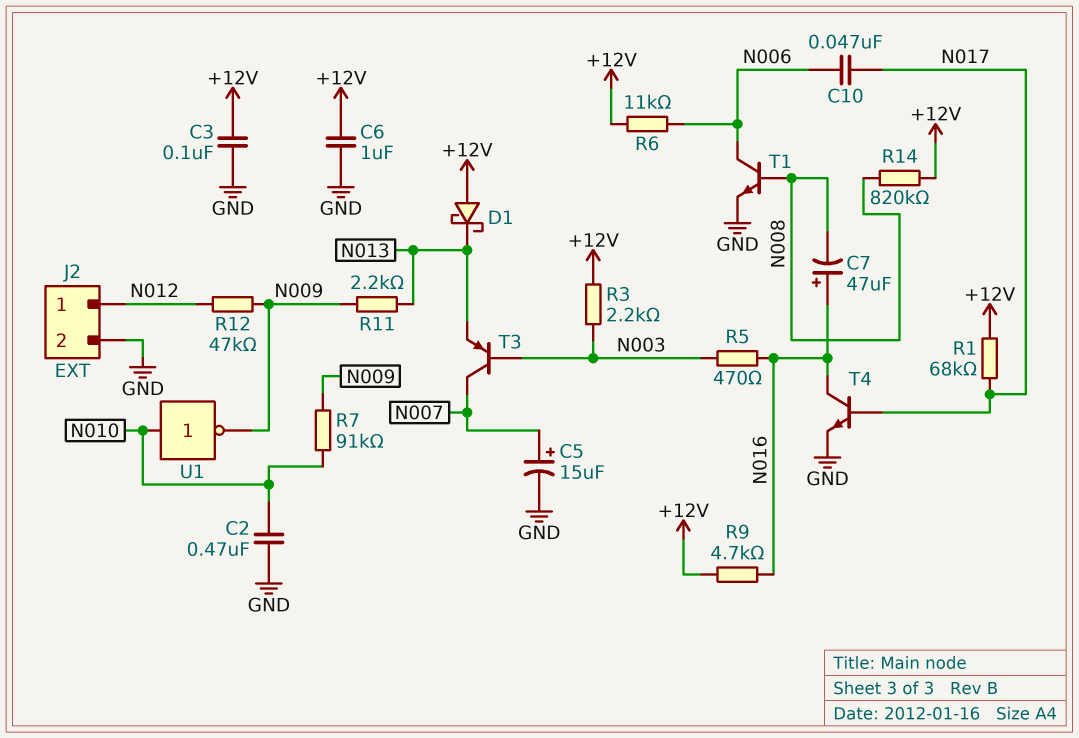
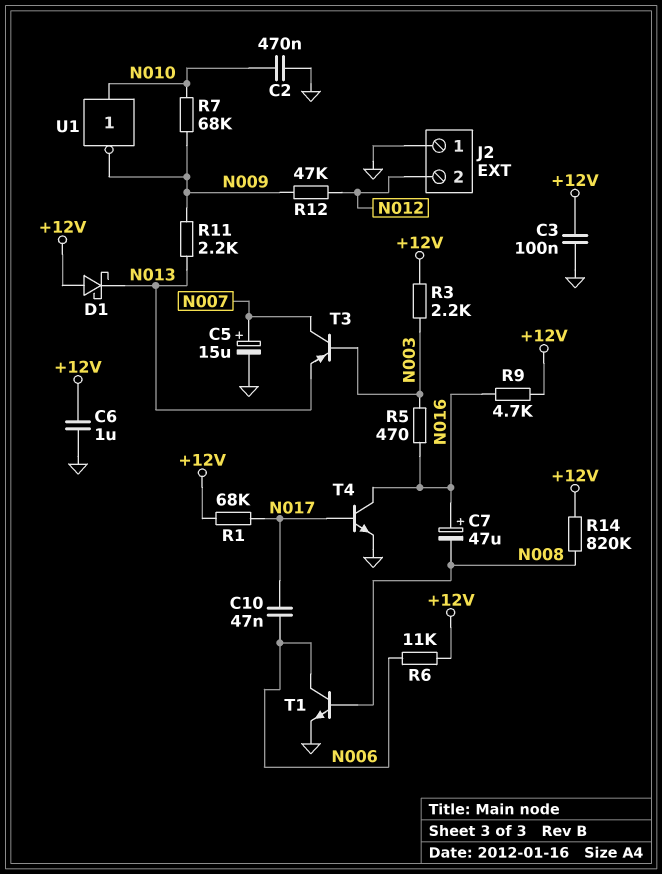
J2 pin 1: N012 -> GND
J2 pin 2: GND -> N012
R7: 91k (N009, N010) -> 68k (N009, N010)

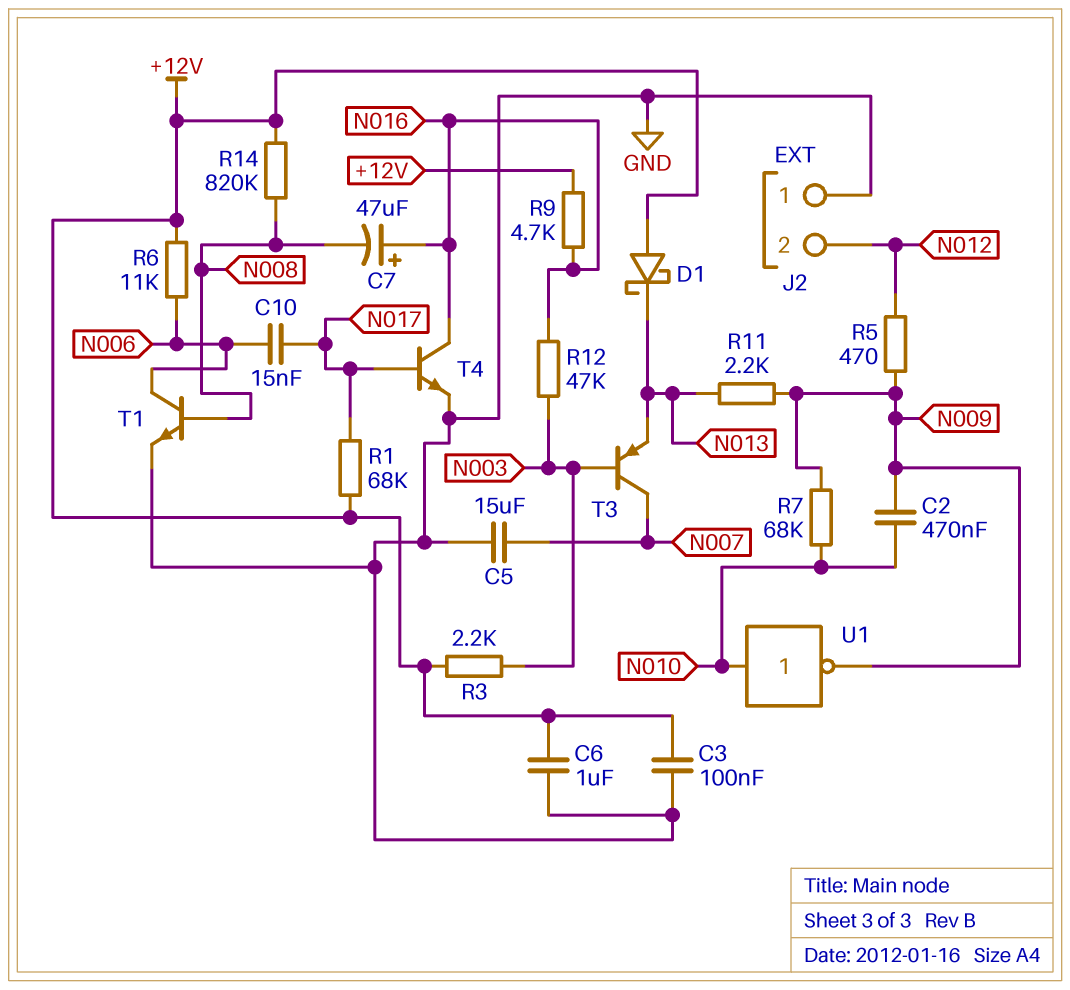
C2: 470nF (GND, N010) -> 470nF (N009, N010)
C5: 15uF (plus N007, minus GND) -> 15uF (GND, N007)
C10: 47nF (N006, N017) -> 15nF (N006, N017)
R5: 470 (N003, N016) -> 470 (N009, N012)
R12: 47k (N009, N012) -> 47k (N003, N016)

